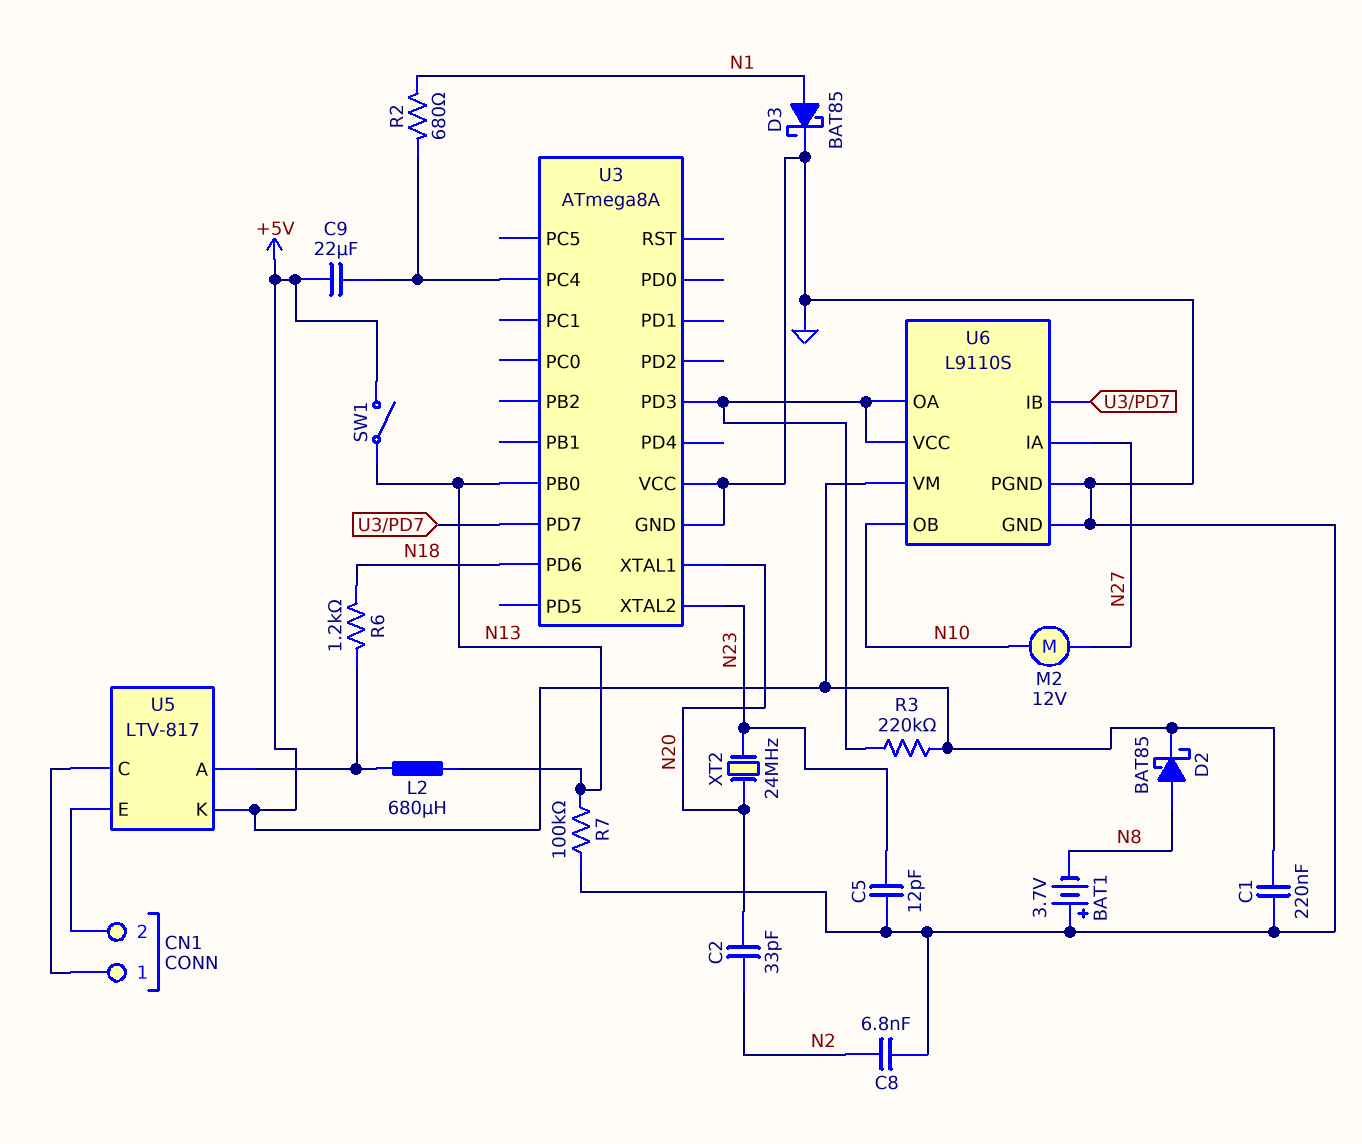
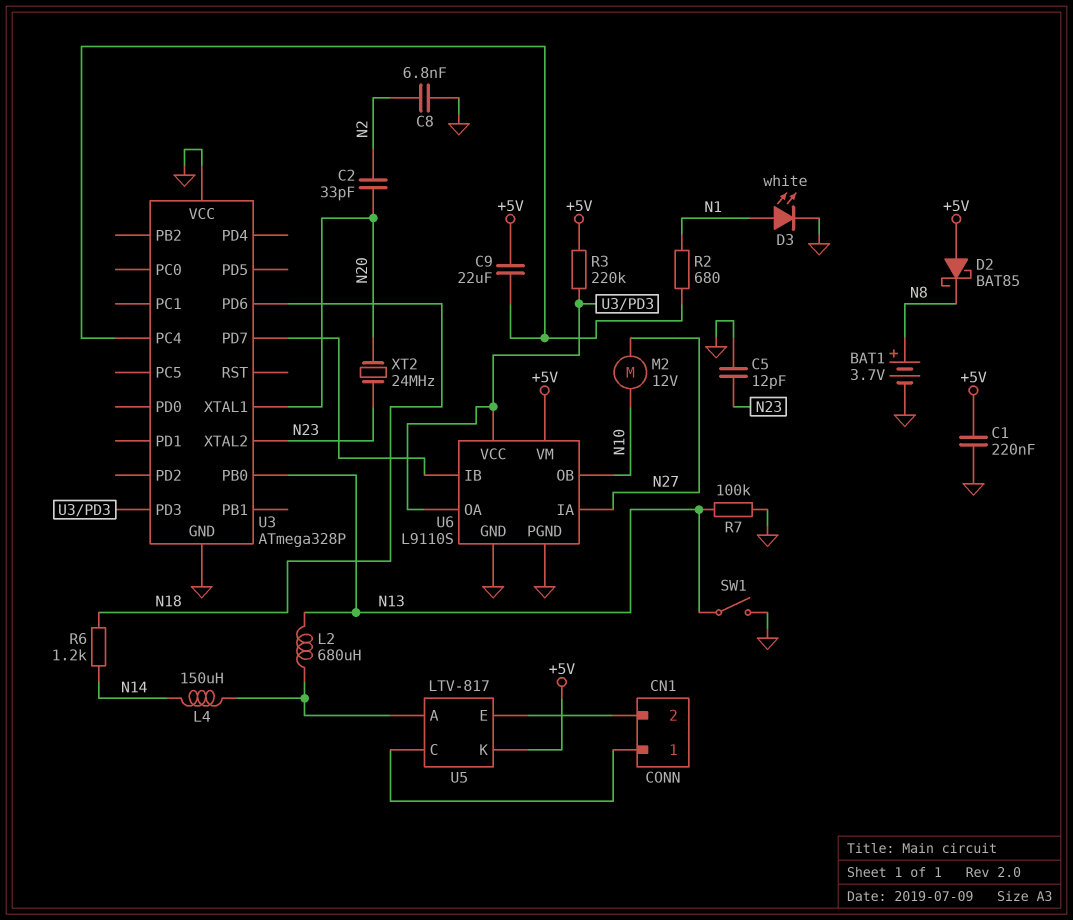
BAT1: 3.7V (plus GND, minus N8) -> 3.7V (plus N8, minus GND)
D2: schottky BAT85 (A N8, K +5V) -> schottky BAT85 (A +5V, K N8)
D3: schottky BAT85 (A N1, K GND) -> LED white (A N1, K GND)
L4: none -> 150uH (N14, U5/A)
R6: 1.2k (N18, U5/A) -> 1.2k (N14, N18)
SW1: switch (+5V, N13) -> switch (GND, N13)
U3: ATmega8A -> ATmega328P

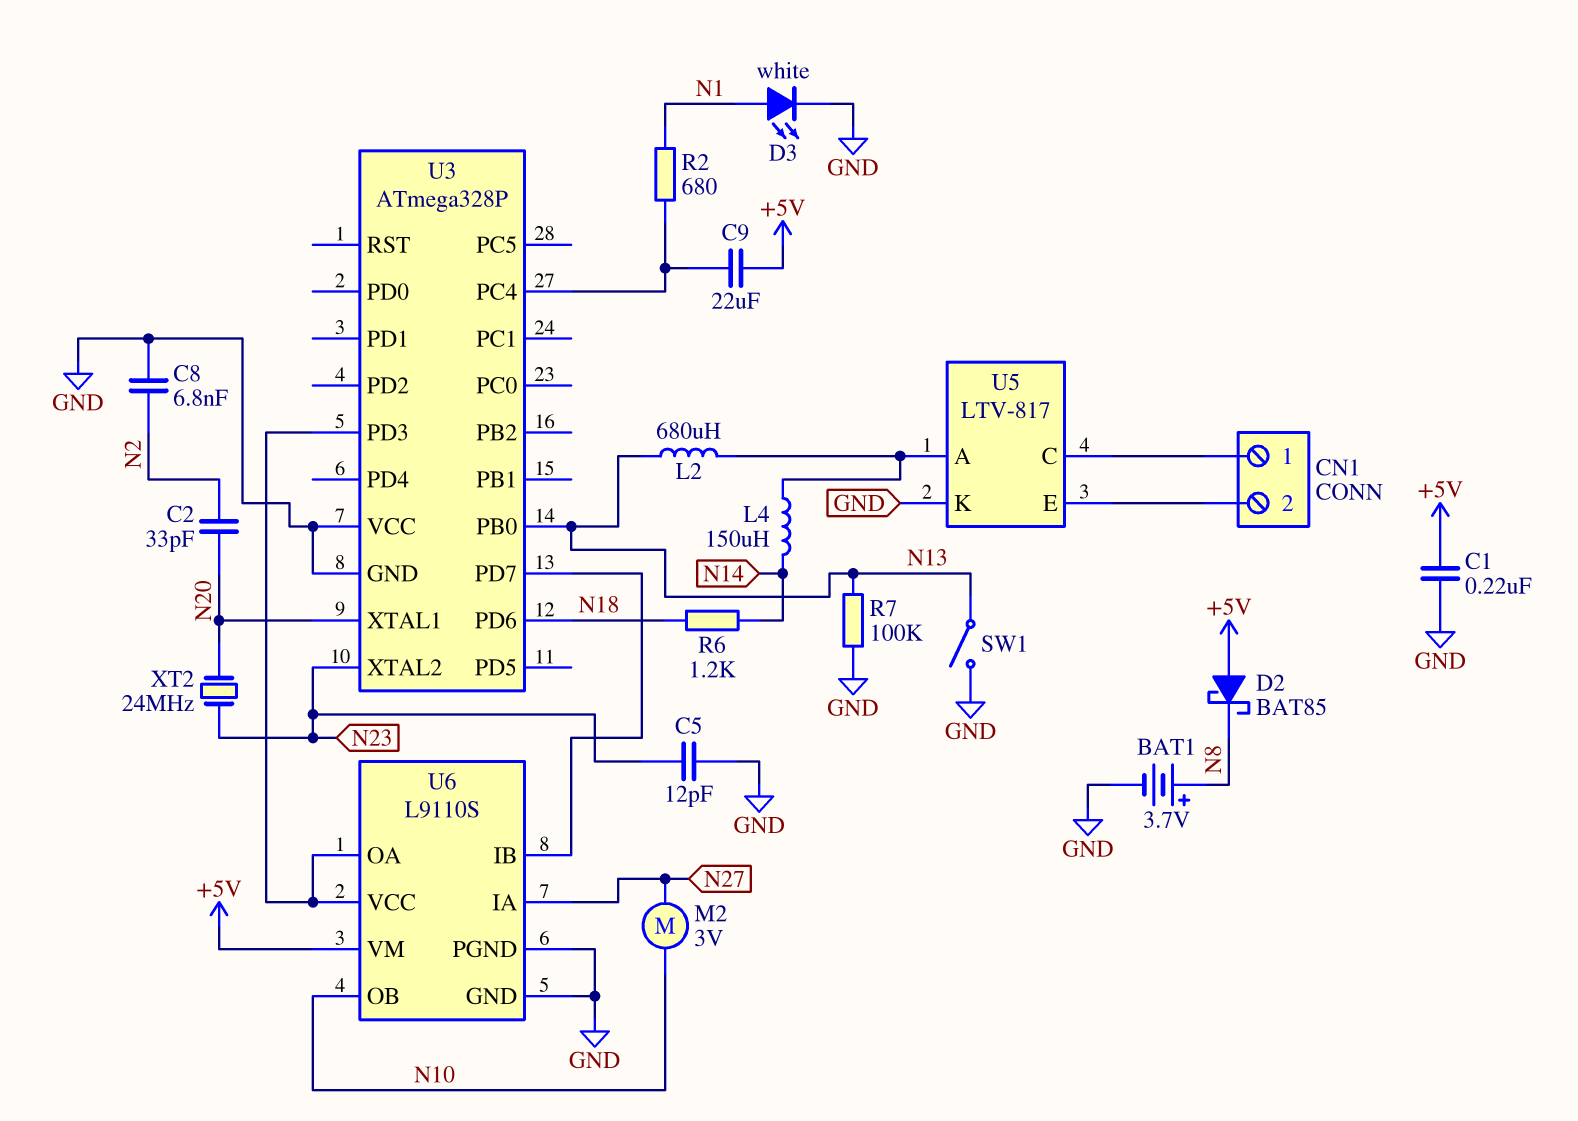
M2: motor 12V (N10, N27) -> motor 3V (N10, N27)
R3: 220k (+5V, U3/PD3) -> none
U5 pin K: +5V -> GND

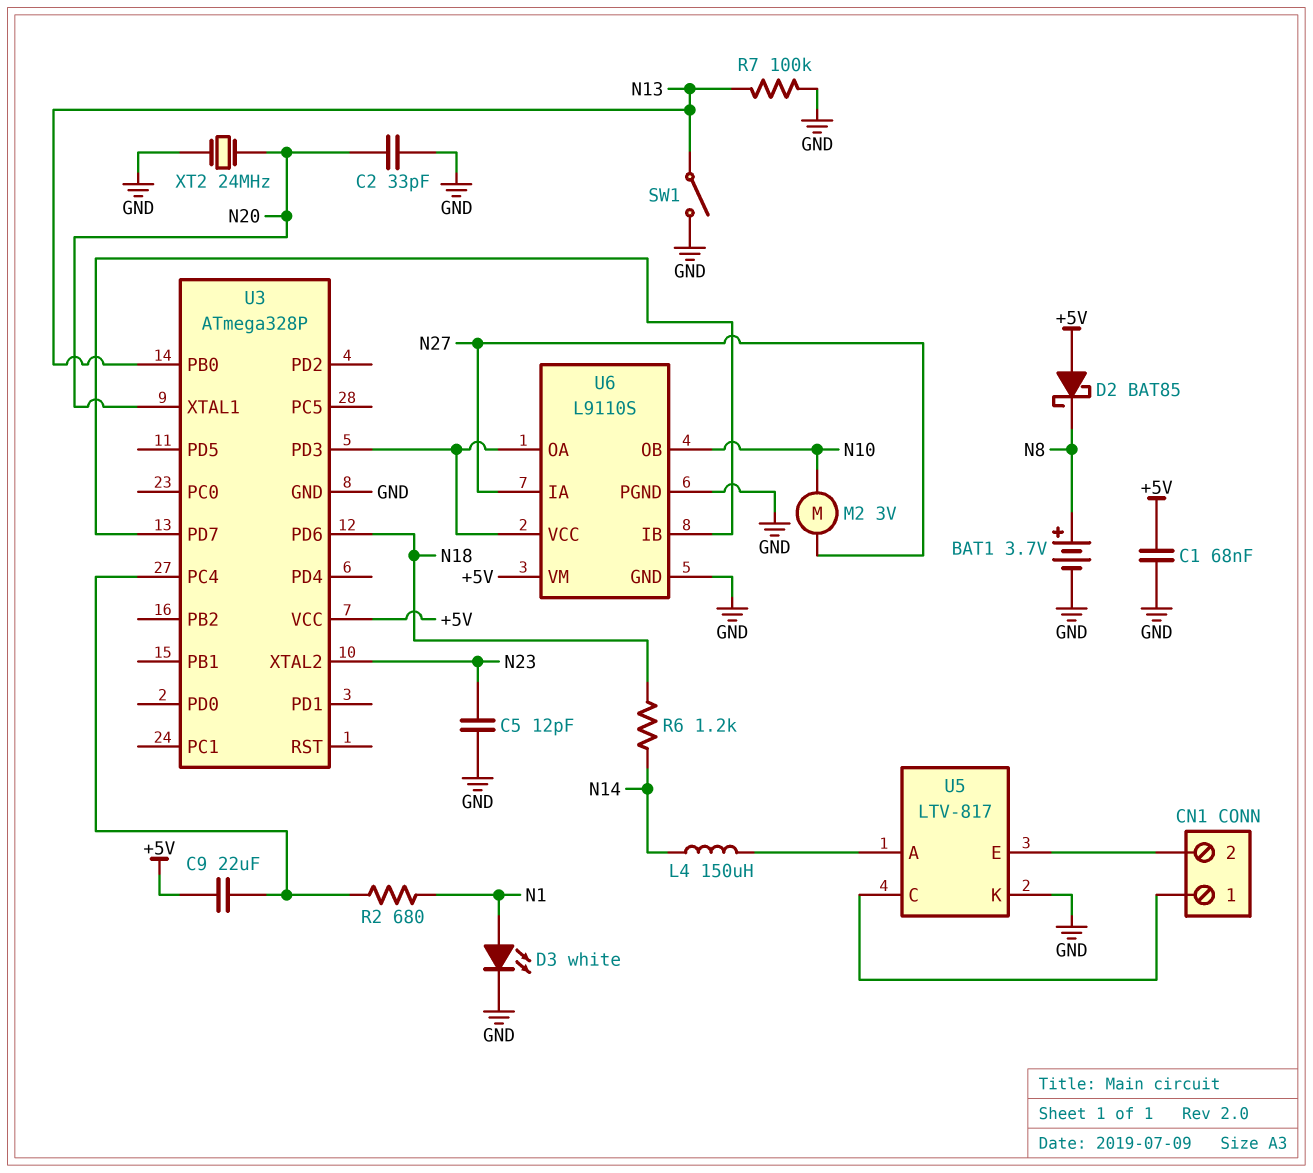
C1: 220nF (+5V, GND) -> 68nF (+5V, GND)
C2: 33pF (N2, N20) -> 33pF (GND, N20)
C8: 6.8nF (GND, N2) -> none
L2: 680uH (N13, U5/A) -> none
U3 pin VCC: GND -> +5V
XT2: 24MHz (N20, N23) -> 24MHz (GND, N20)

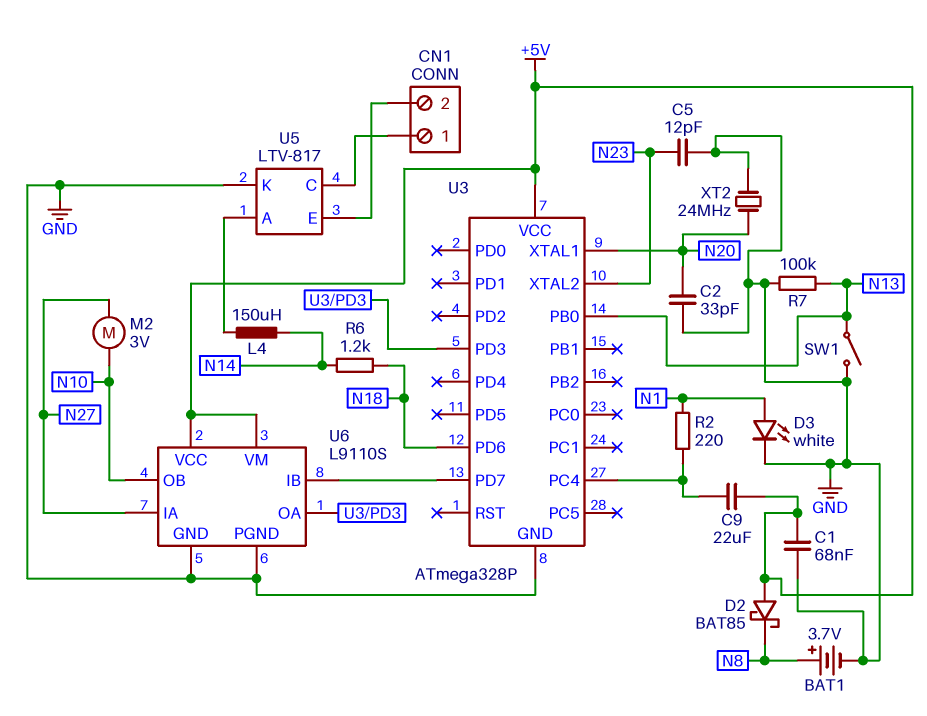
R2: 680 (N1, U3/PC4) -> 220 (N1, U3/PC4)
U6 pin VCC: U3/PD3 -> +5V

